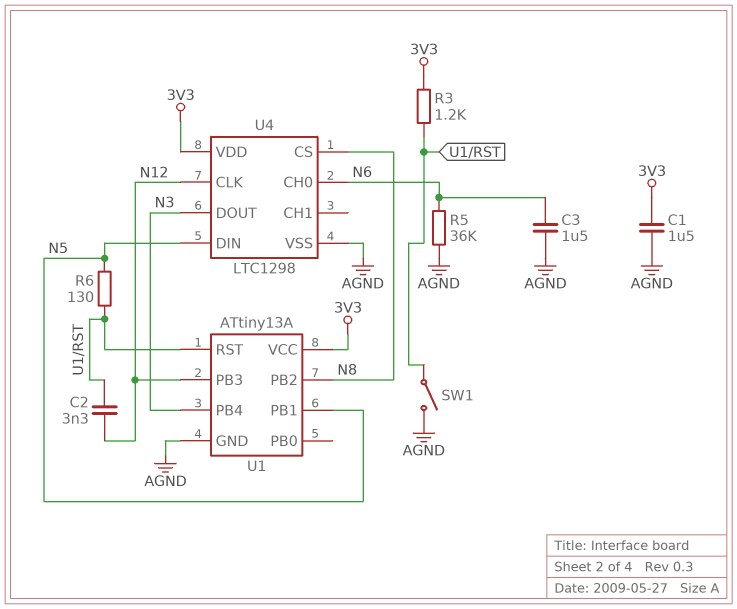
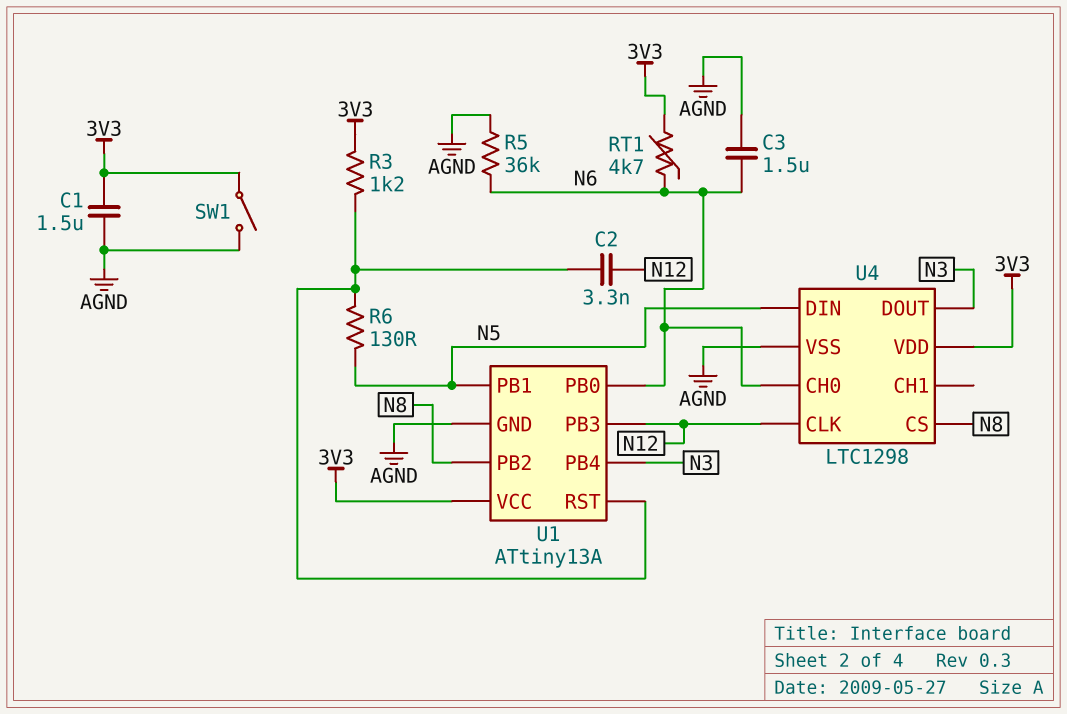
RT1: none -> 4.7k (3V3, N6)
SW1: switch (AGND, U1/RST) -> switch (3V3, AGND)
U1 pin PB0: none -> N6

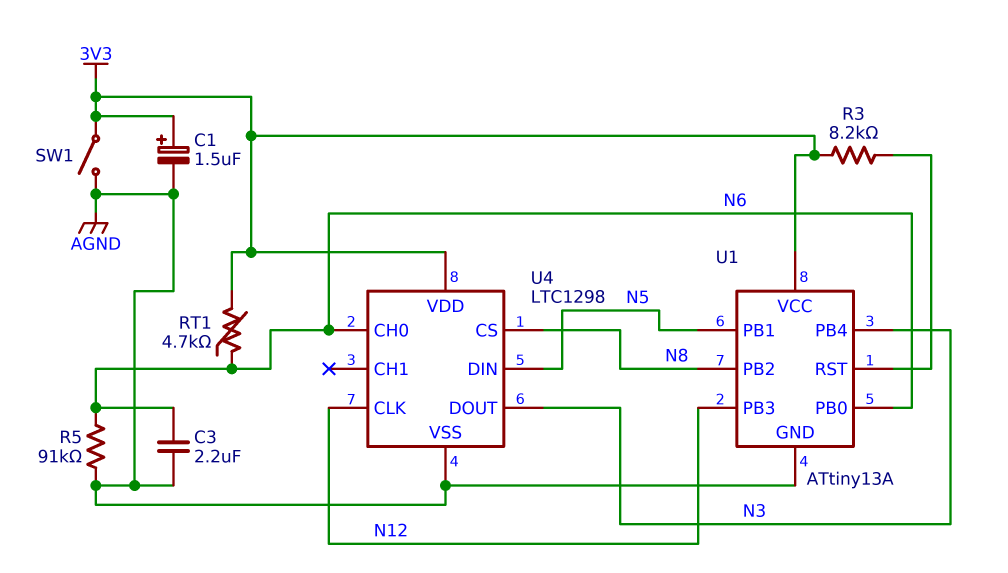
C1: 1.5uF (3V3, AGND) -> 1.5uF (plus 3V3, minus AGND)
C2: 3.3nF (N12, U1/RST) -> none
C3: 1.5uF (AGND, N6) -> 2.2uF (AGND, N6)
R3: 1.2k (3V3, U1/RST) -> 8.2k (3V3, U1/RST)
R5: 36k (AGND, N6) -> 91k (AGND, N6)
R6: 130 (N5, U1/RST) -> none

